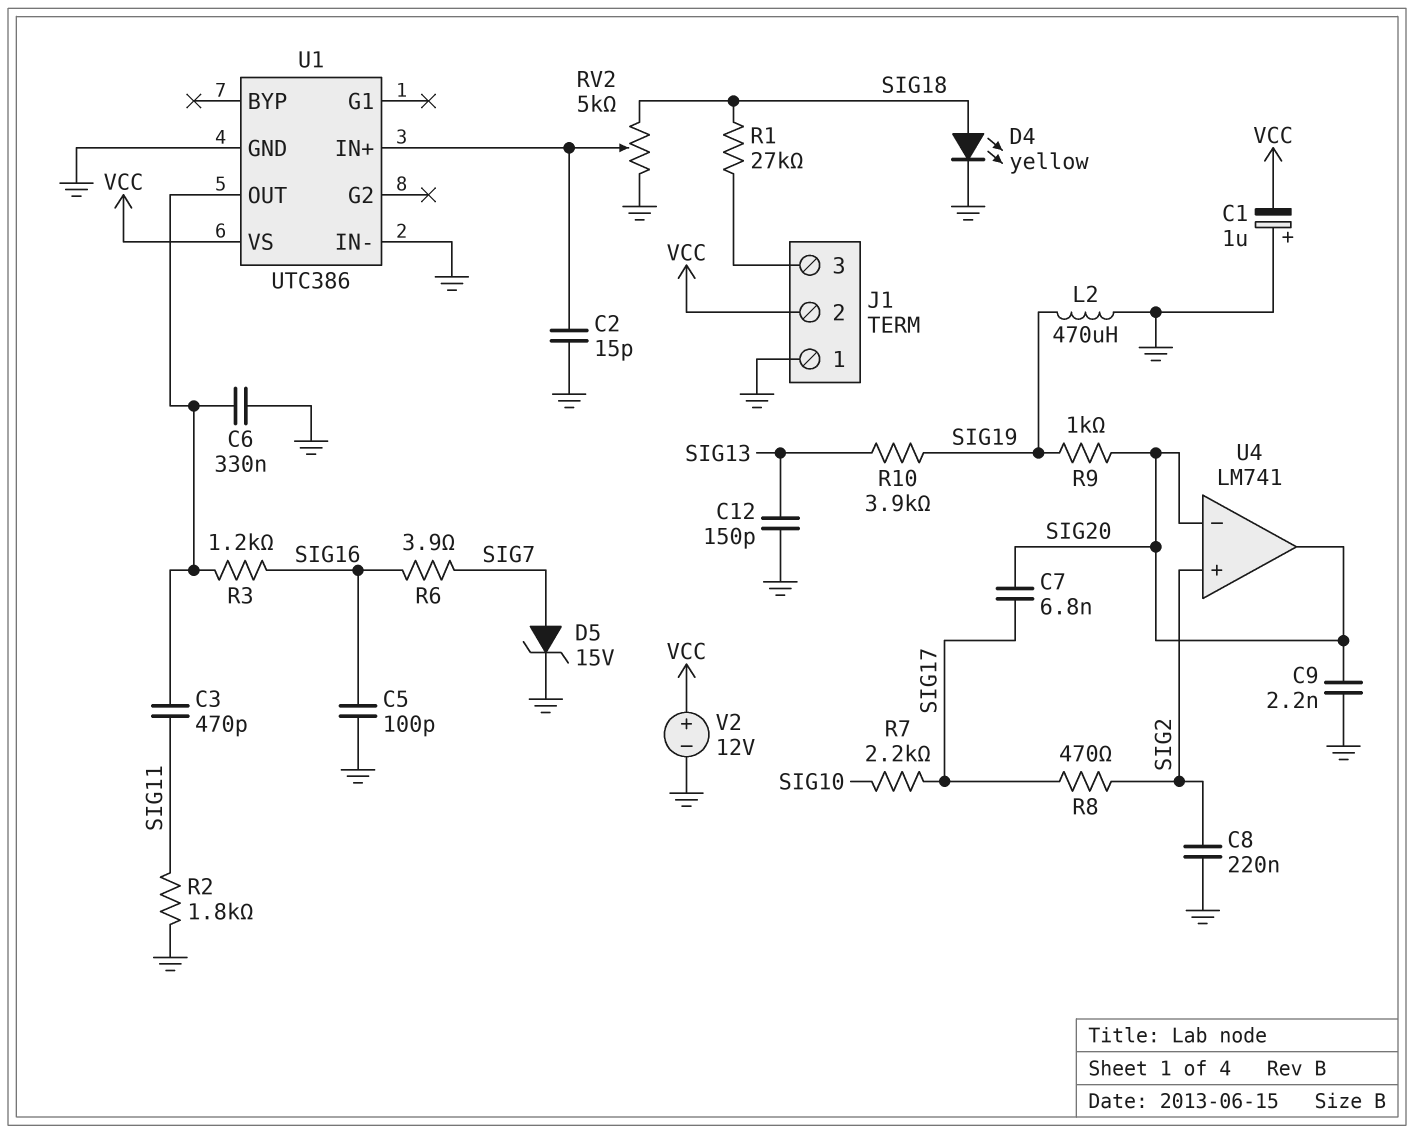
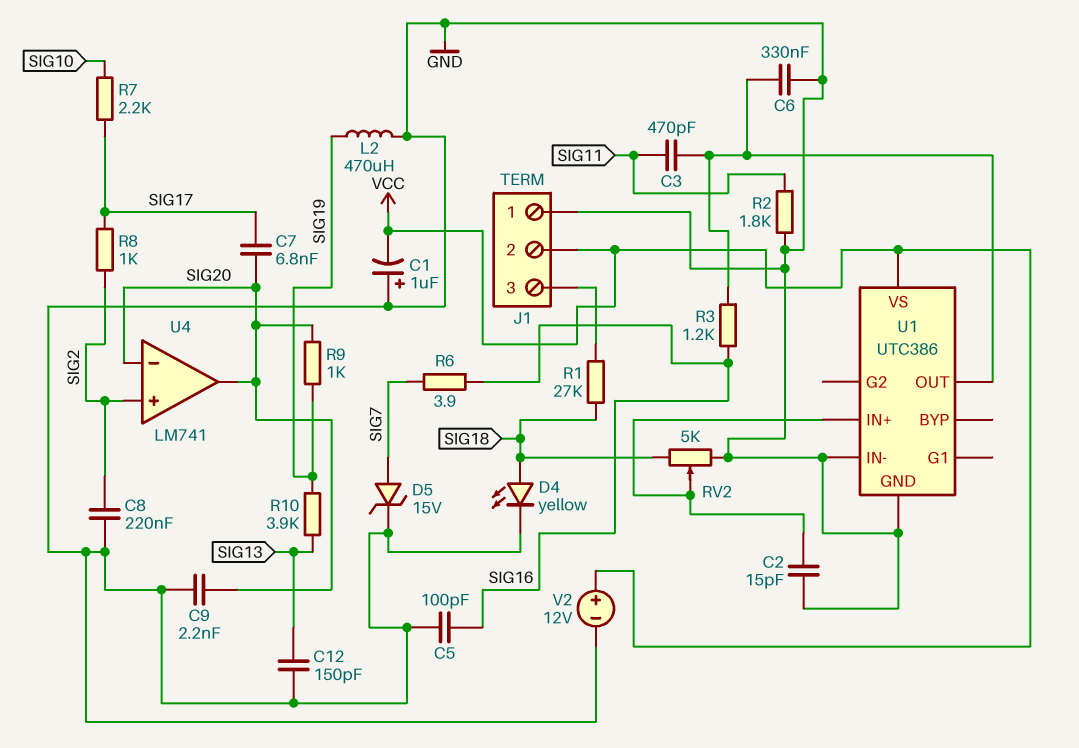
R8: 470 (SIG2, SIG17) -> 1k (SIG2, SIG17)

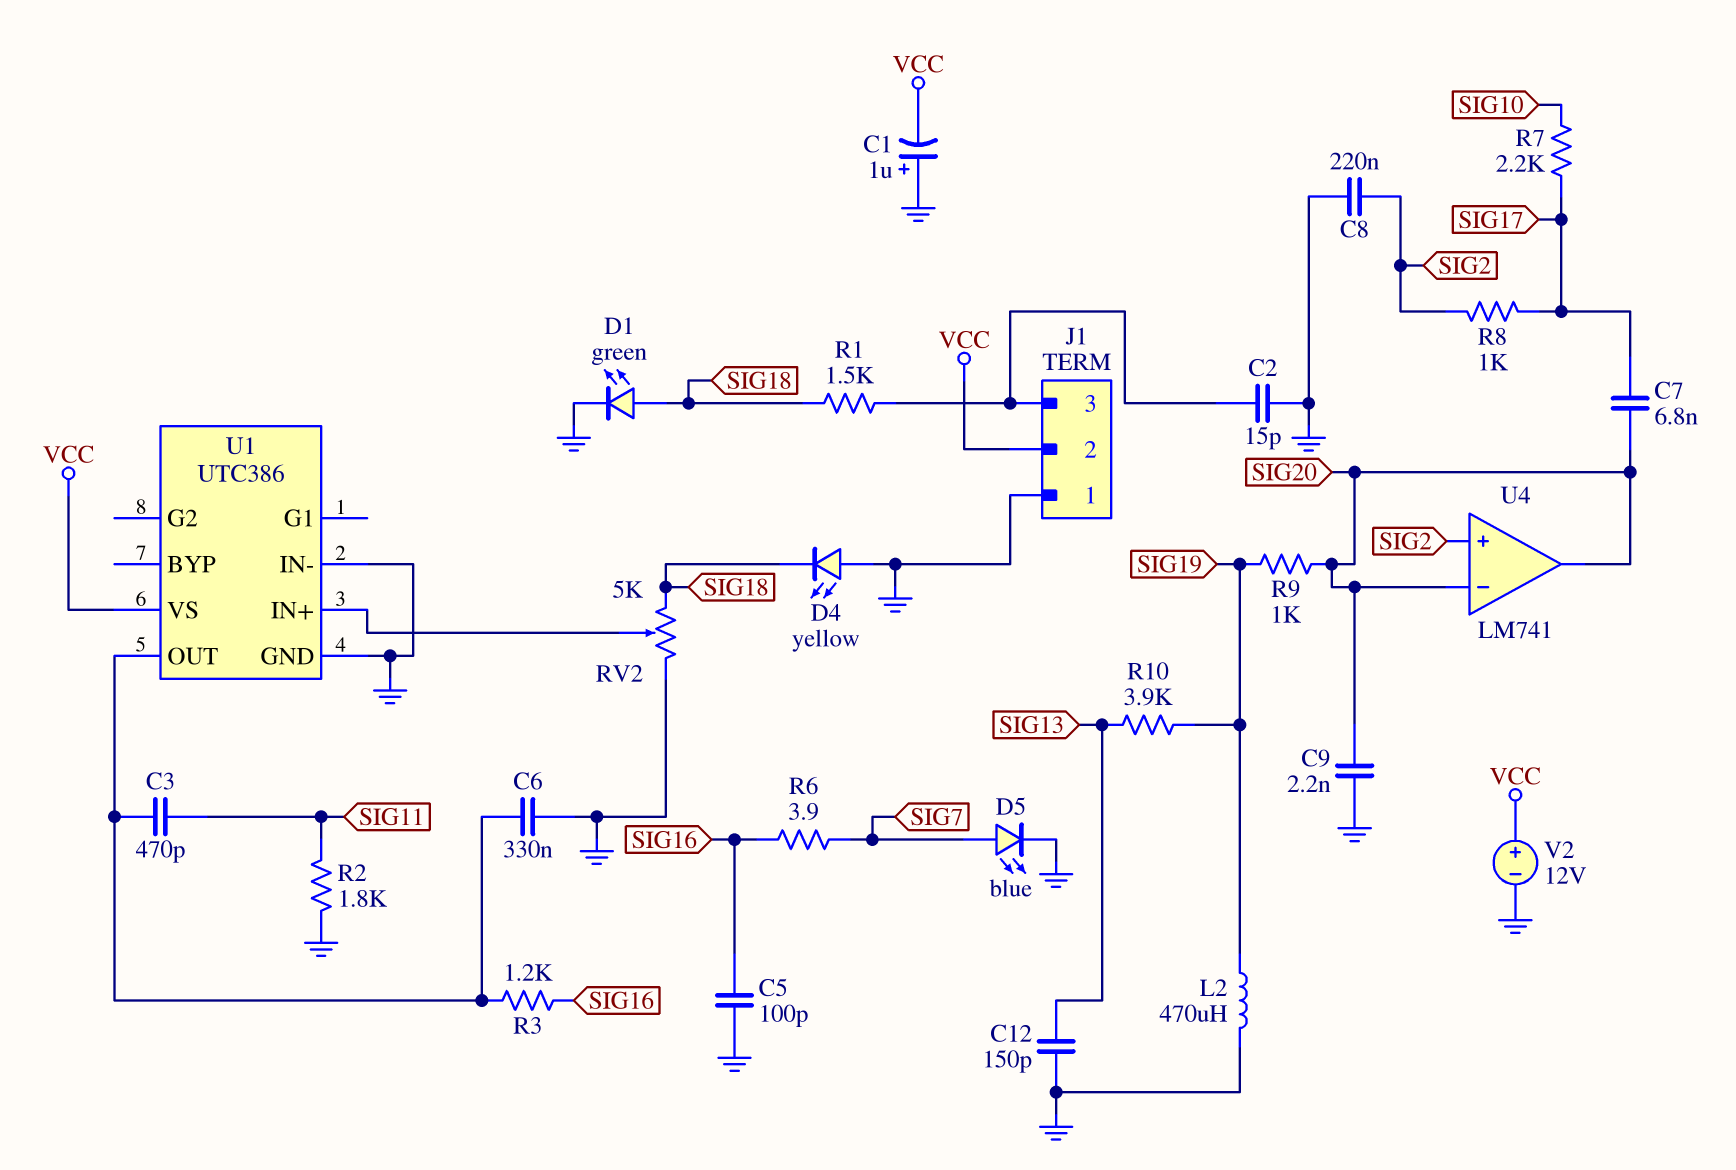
C2: 15pF (GND, U1/IN+) -> 15pF (GND, J1/3)
D1: none -> LED green (A SIG18, K GND)
D4: LED yellow (A SIG18, K GND) -> LED yellow (A GND, K SIG18)
D5: zener 15V (A SIG7, K GND) -> LED blue (A SIG7, K GND)
R1: 27k (J1/3, SIG18) -> 1.5k (J1/3, SIG18)

